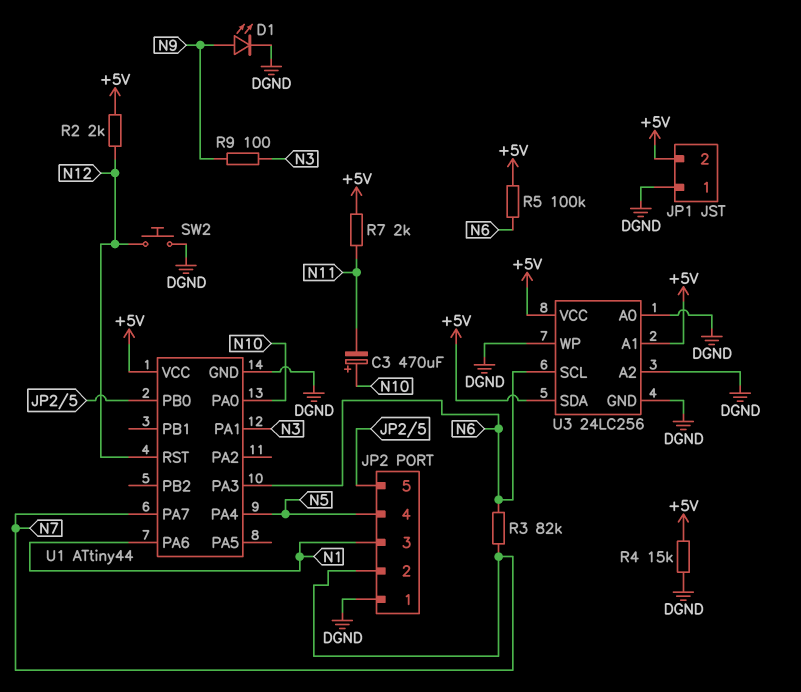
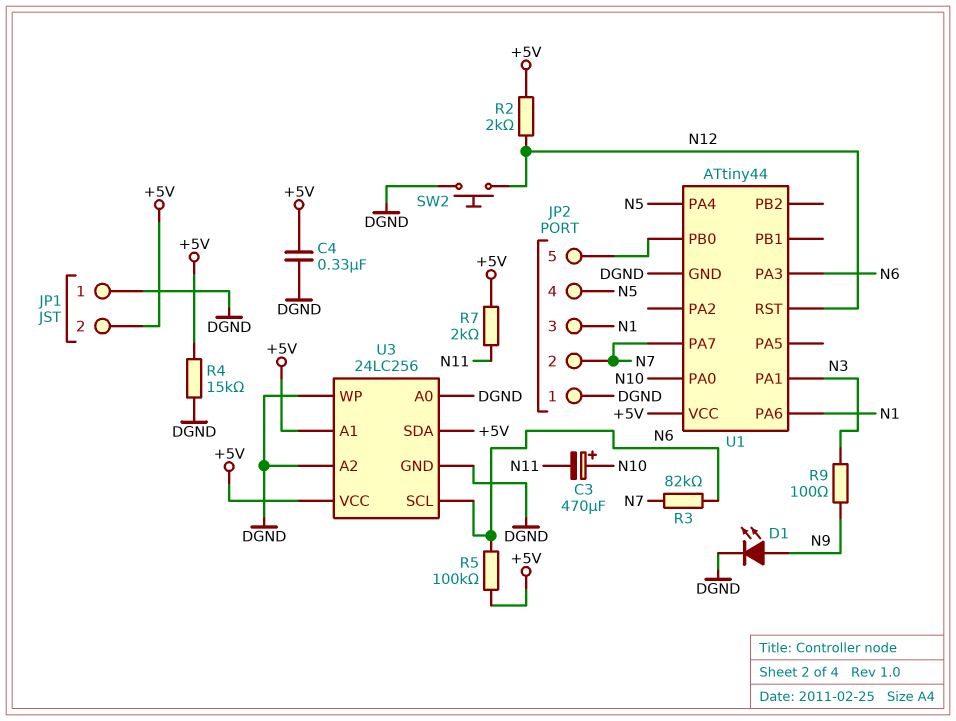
C4: none -> 330nF (+5V, DGND)

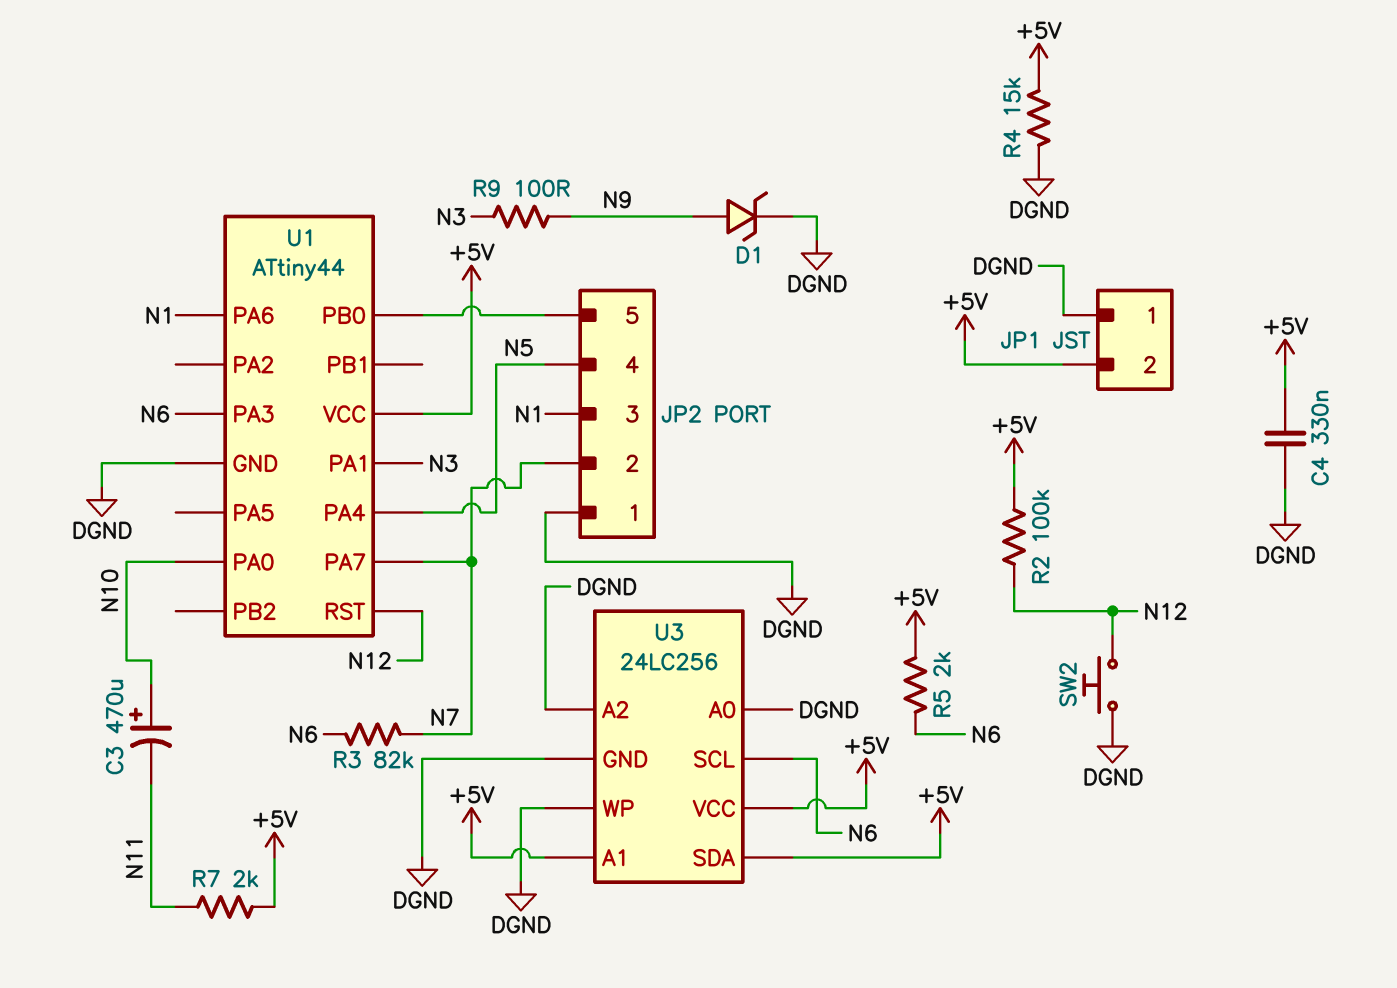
D1: LED (A N9, K DGND) -> zener (A N9, K DGND)
R2: 2k (+5V, N12) -> 100k (+5V, N12)
R5: 100k (+5V, N6) -> 2k (+5V, N6)

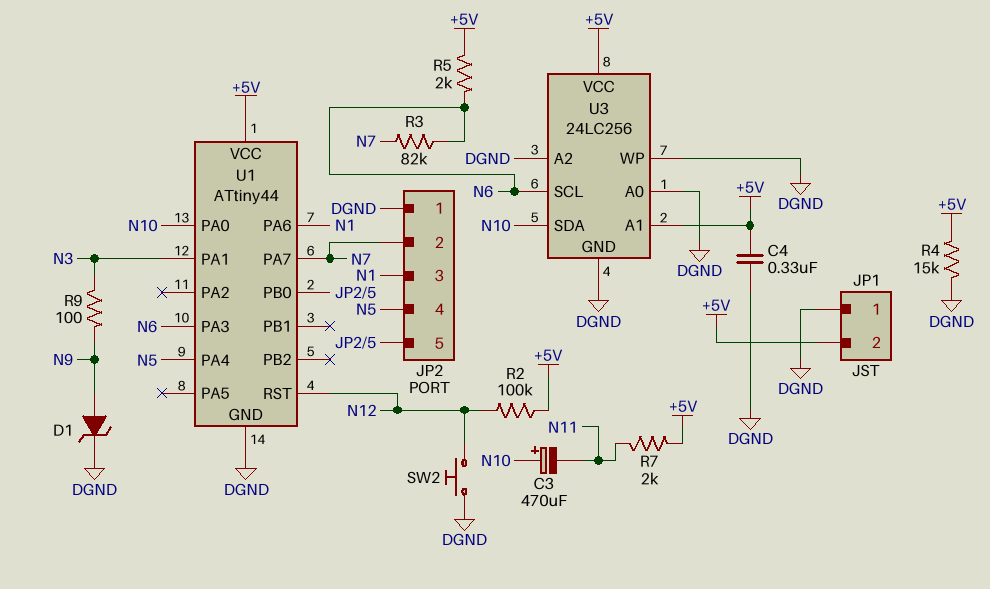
U3 pin SDA: +5V -> N10

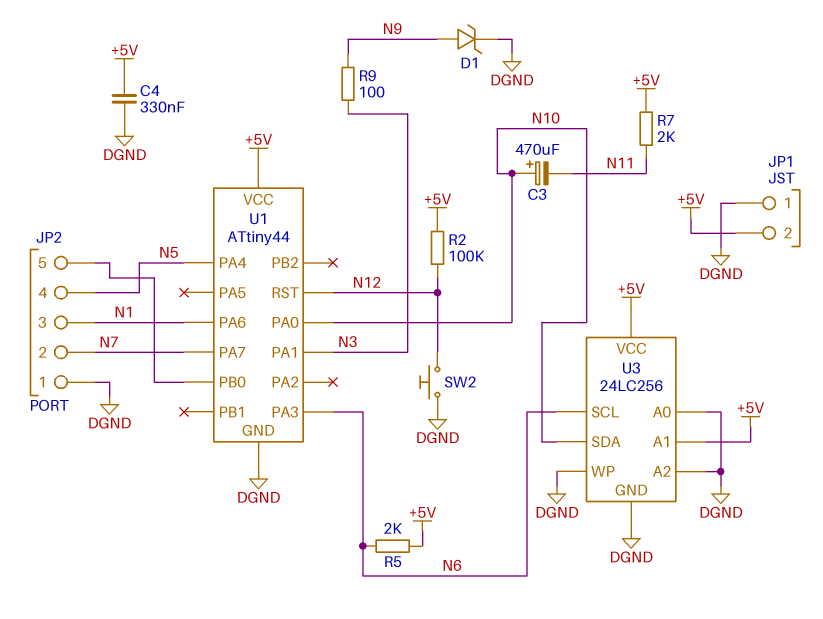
R3: 82k (N6, N7) -> none
R4: 15k (+5V, DGND) -> none

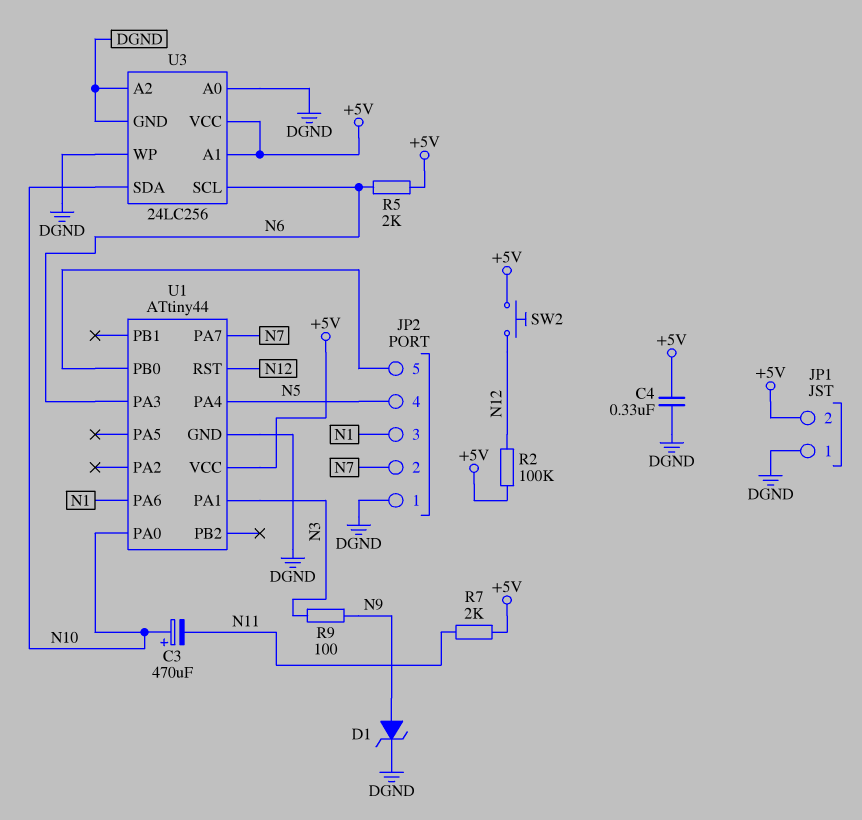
SW2: button (DGND, N12) -> button (+5V, N12)

